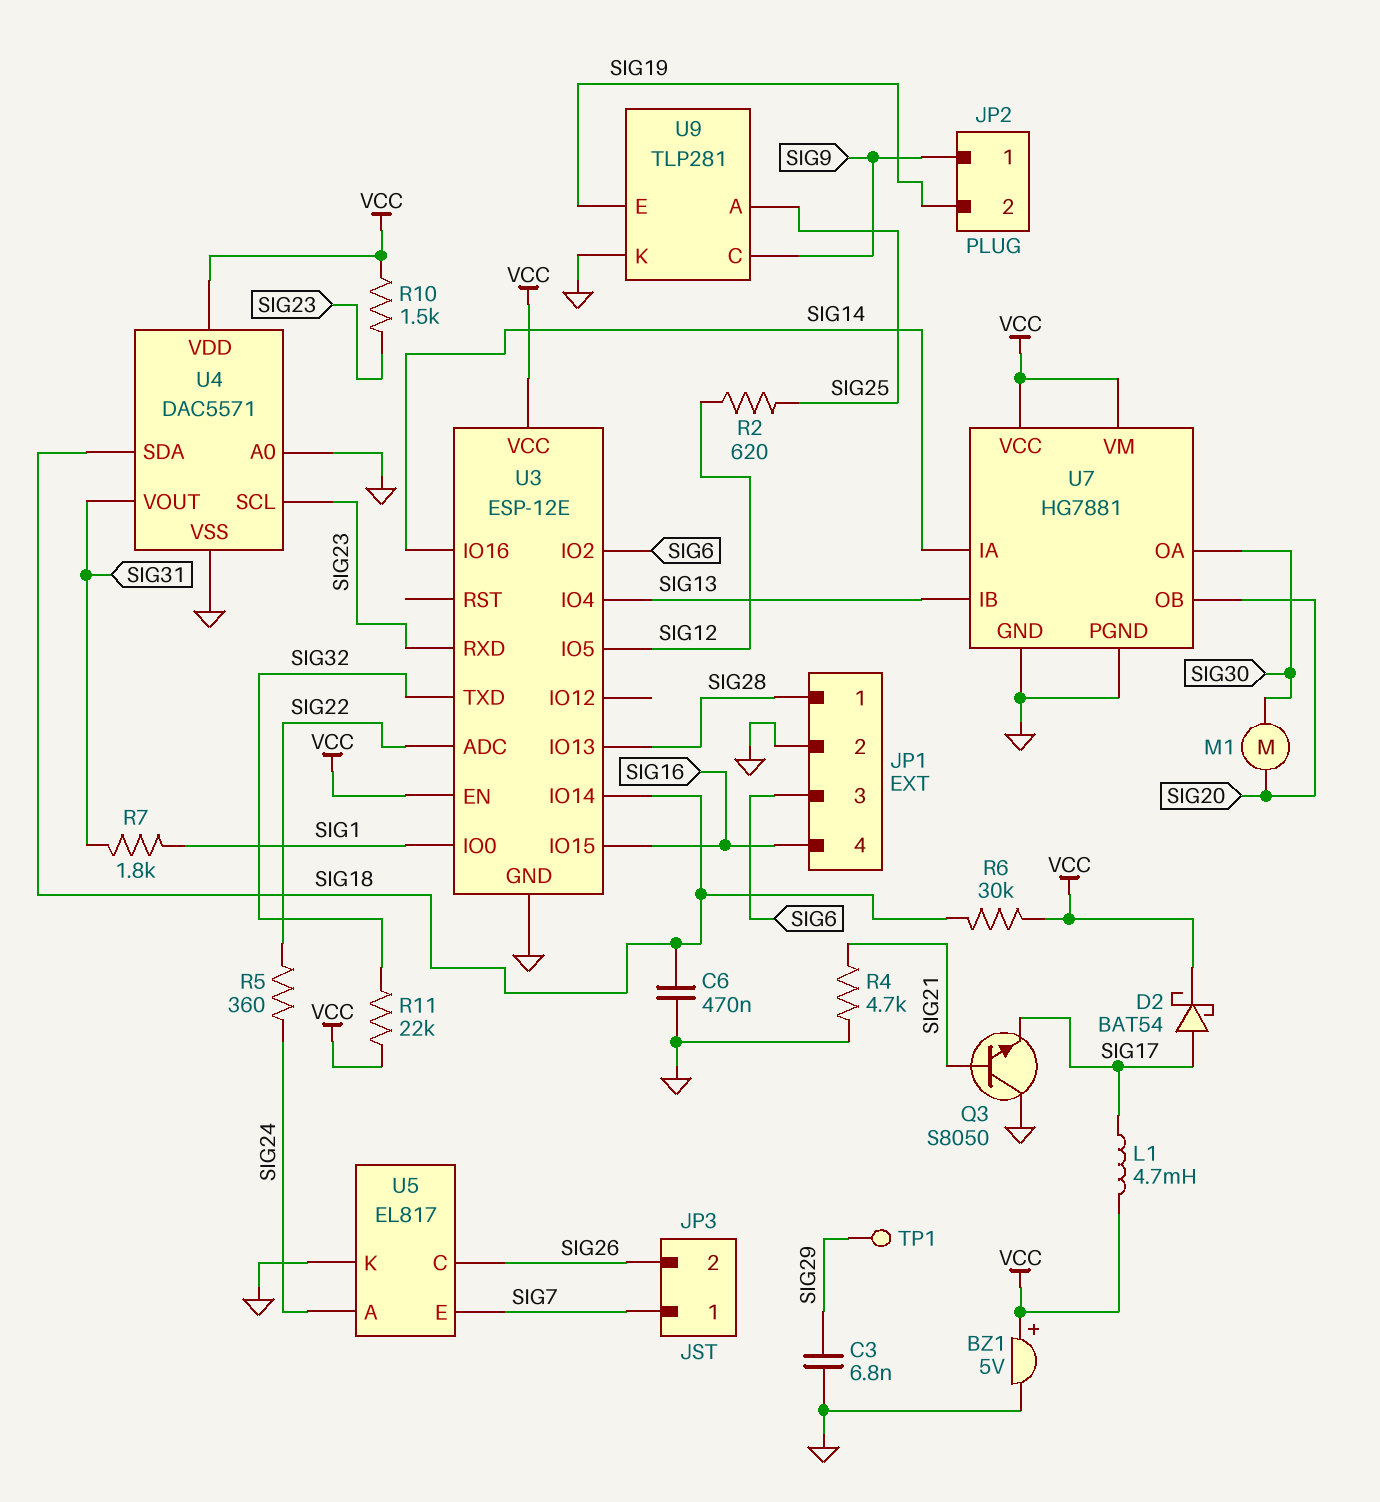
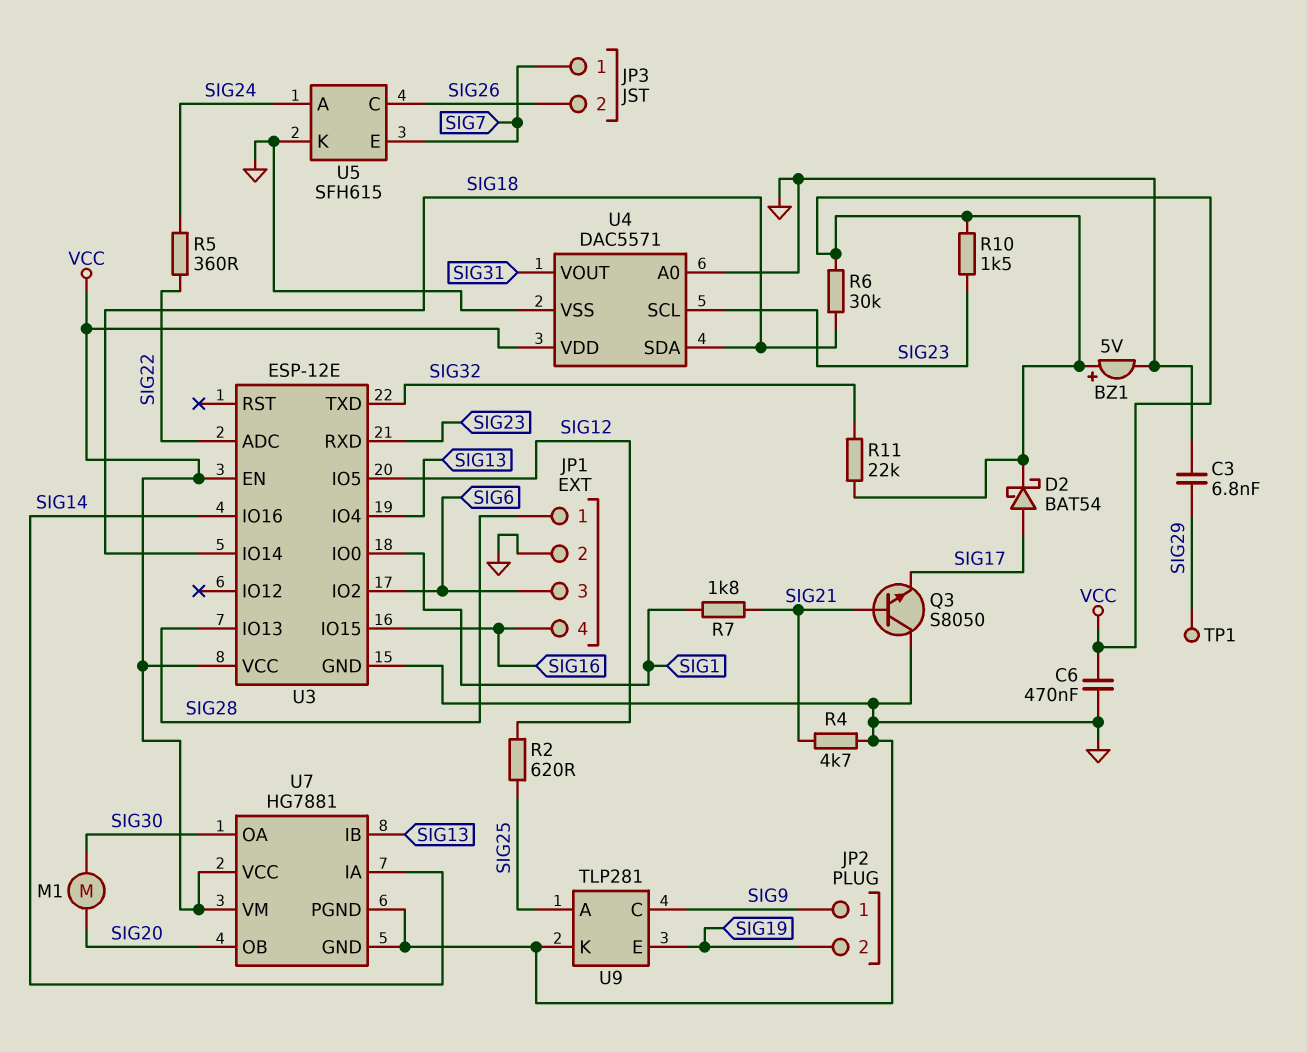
C6: 470nF (GND, SIG18) -> 470nF (GND, VCC)
L1: 4.7mH (SIG17, VCC) -> none
R7: 1.8k (SIG1, SIG31) -> 1.8k (SIG1, SIG21)
U5: EL817 -> SFH615

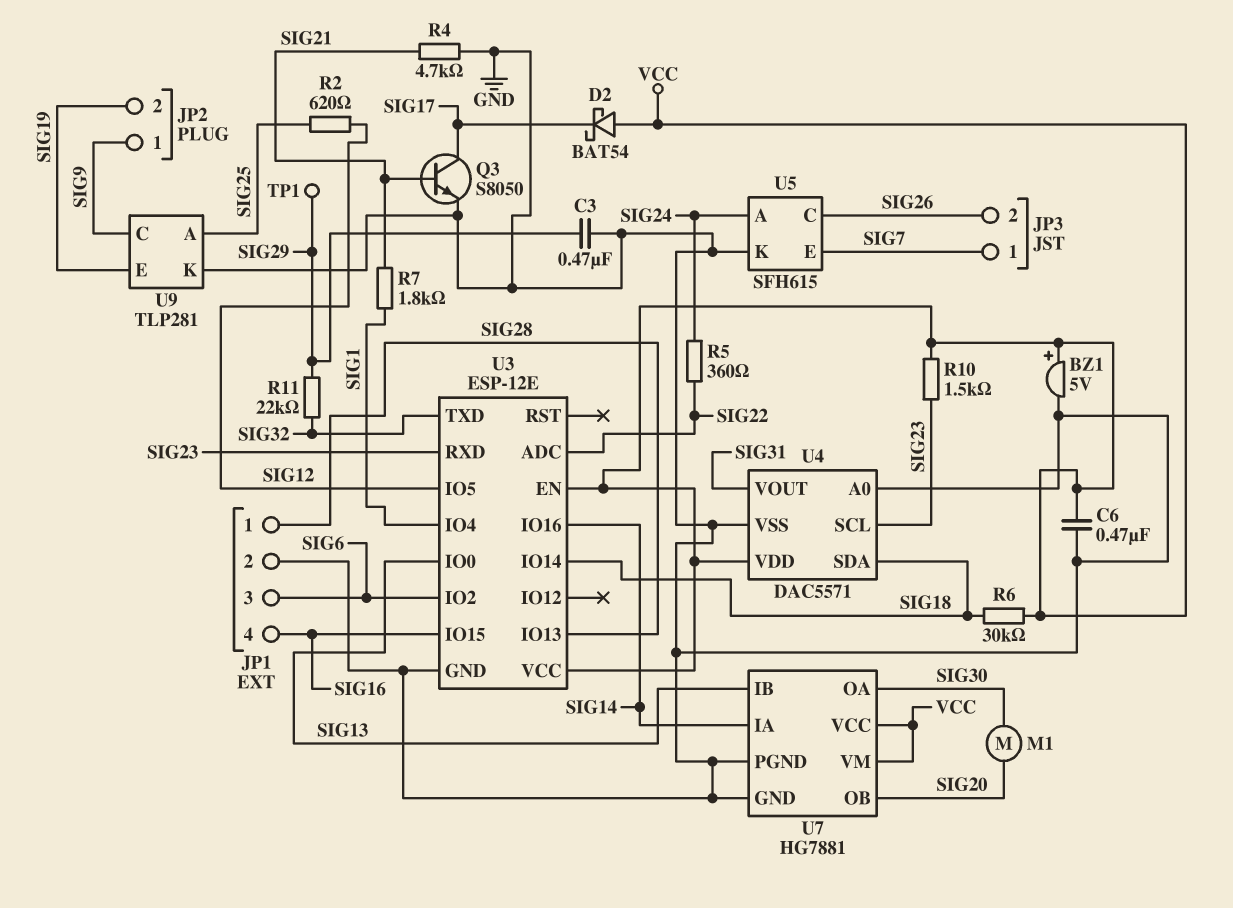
C3: 6.8nF (GND, SIG29) -> 470nF (GND, SIG29)
D2: schottky BAT54 (A SIG17, K VCC) -> schottky BAT54 (A VCC, K SIG17)
Q3: NPN S8050 (B SIG21, C GND, E SIG17) -> NPN S8050 (B SIG21, C SIG17, E GND)
R11: 22k (SIG32, VCC) -> 22k (SIG29, SIG32)
U3 pin IO0: SIG1 -> SIG13
U3 pin IO4: SIG13 -> SIG1

